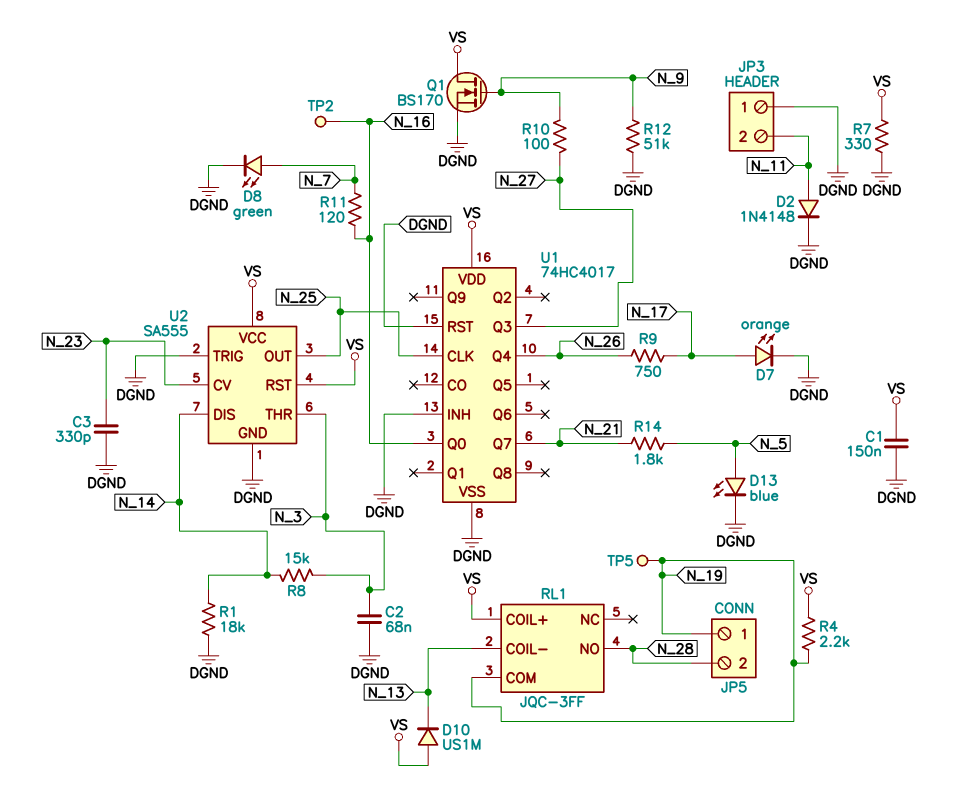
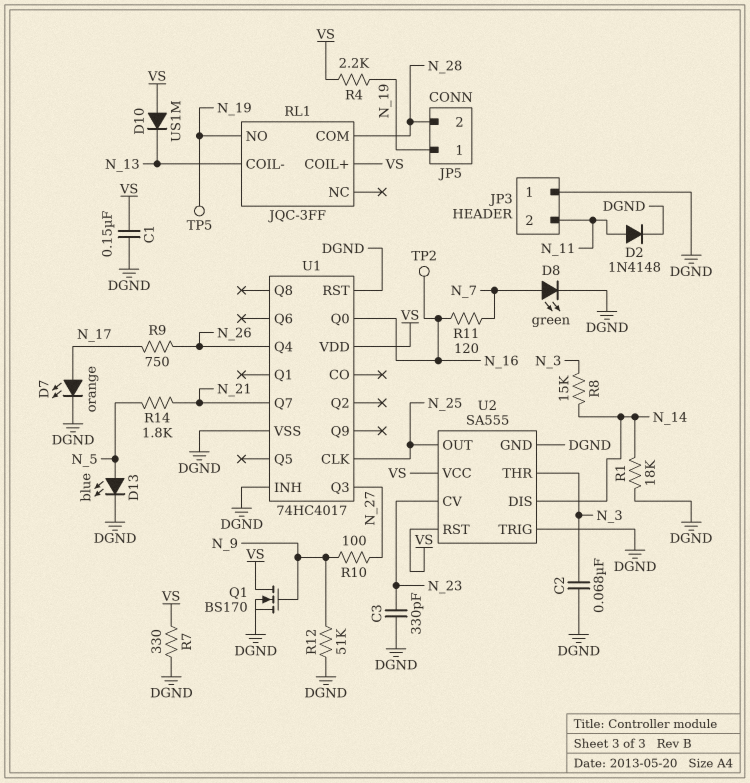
RL1 pin COM: N_19 -> N_28
RL1 pin NO: N_28 -> N_19

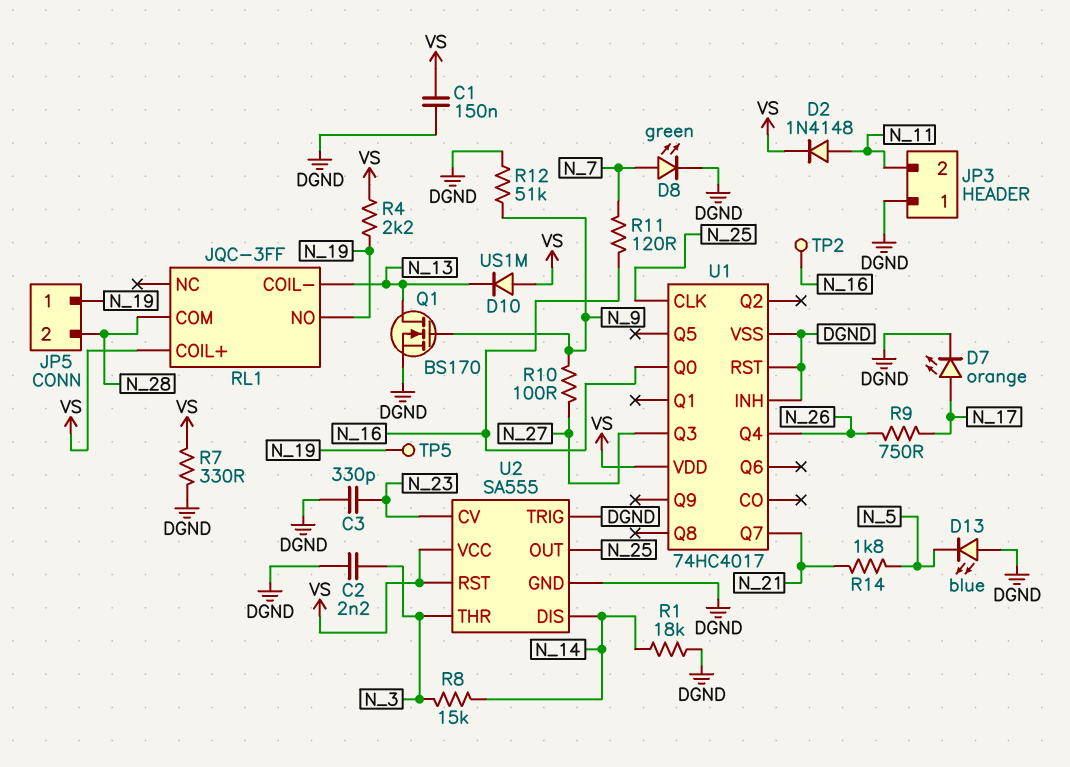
C2: 68nF (DGND, N_3) -> 2.2nF (DGND, N_3)
D2: diode 1N4148 (A N_11, K DGND) -> diode 1N4148 (A N_11, K VS)
D13: LED blue (A N_5, K DGND) -> LED blue (A DGND, K N_5)
Q1: NMOS BS170 (G N_9, D VS, S DGND) -> NMOS BS170 (G N_9, D N_13, S DGND)

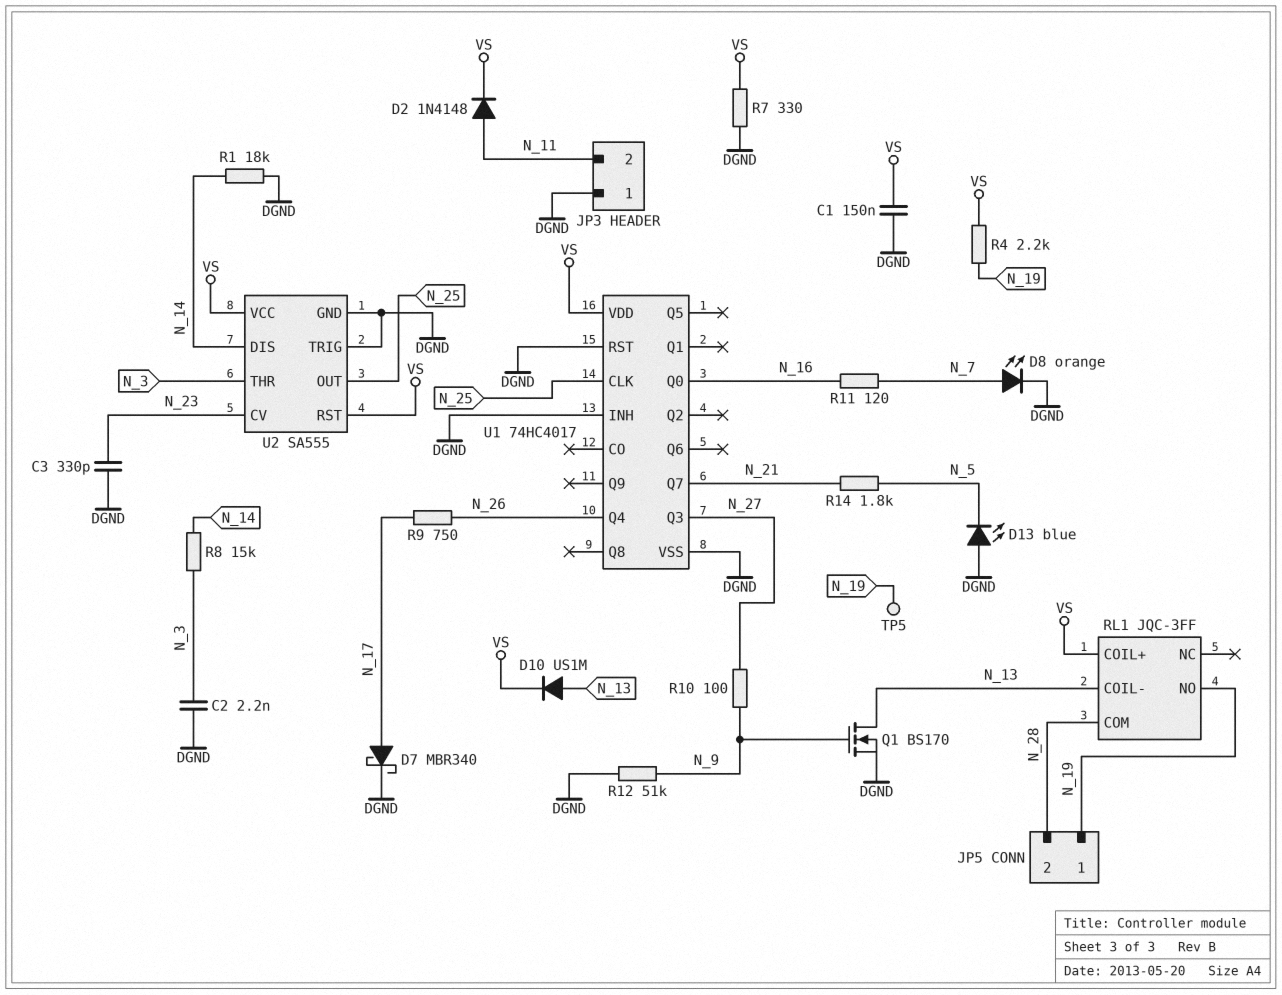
D7: LED orange (A N_17, K DGND) -> schottky MBR340 (A N_17, K DGND)
D8: LED green (A N_7, K DGND) -> LED orange (A N_7, K DGND)
D10: diode US1M (A VS, K N_13) -> diode US1M (A N_13, K VS)
TP2: test point (N_16) -> none

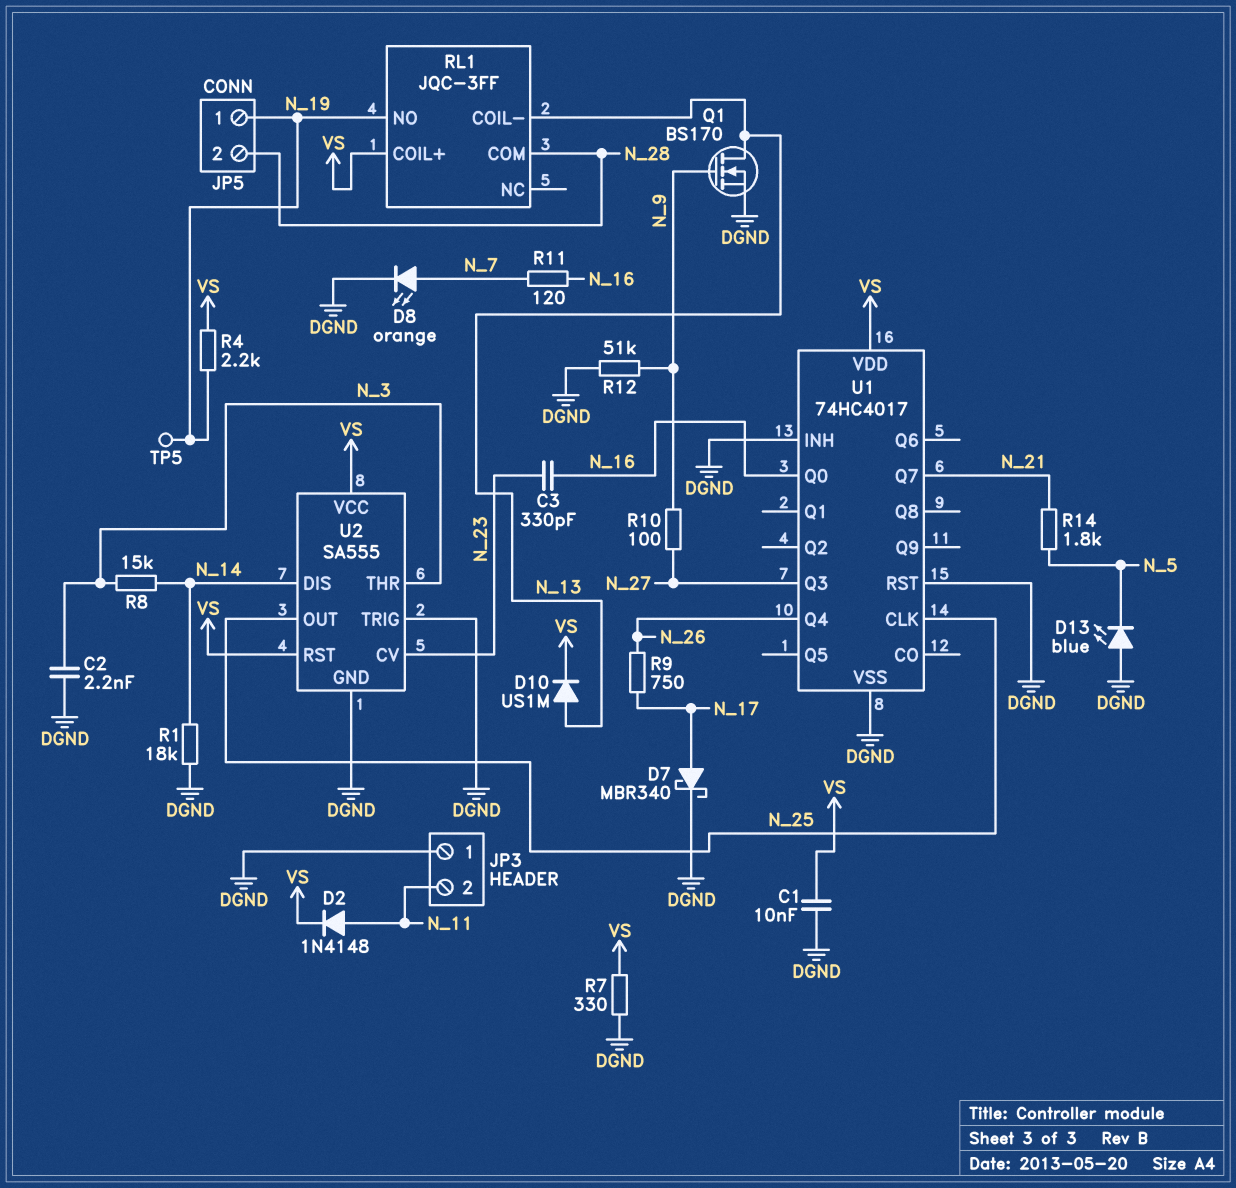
C1: 150nF (DGND, VS) -> 10nF (DGND, VS)
C3: 330pF (DGND, N_23) -> 330pF (N_16, N_23)

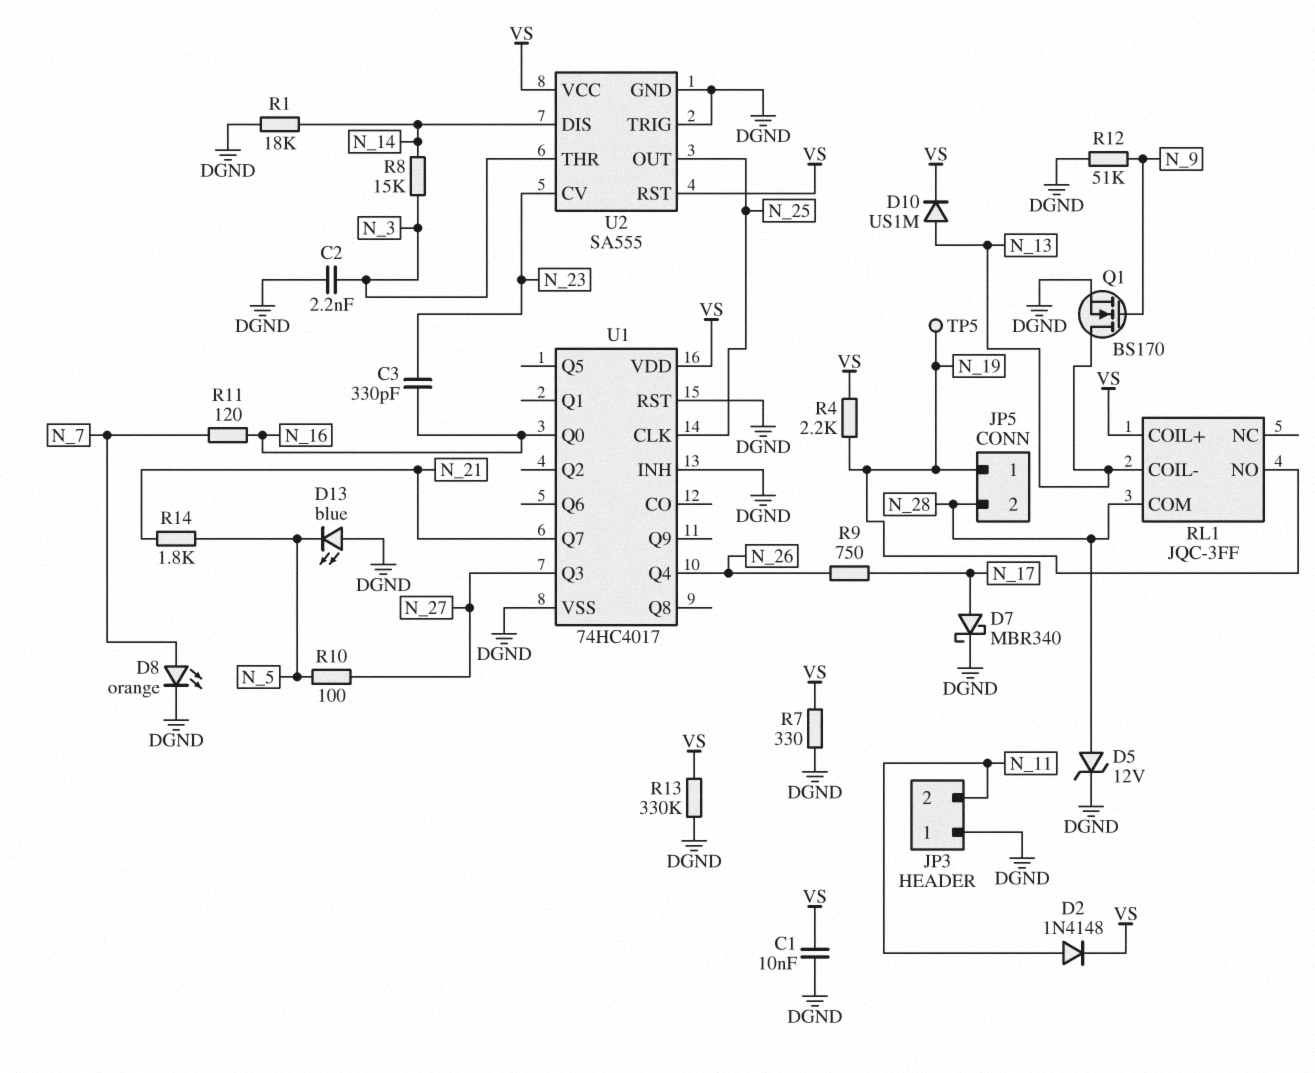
D5: none -> zener 12V (A N_28, K DGND)
R10: 100 (N_9, N_27) -> 100 (N_5, N_27)
R13: none -> 330k (DGND, VS)

